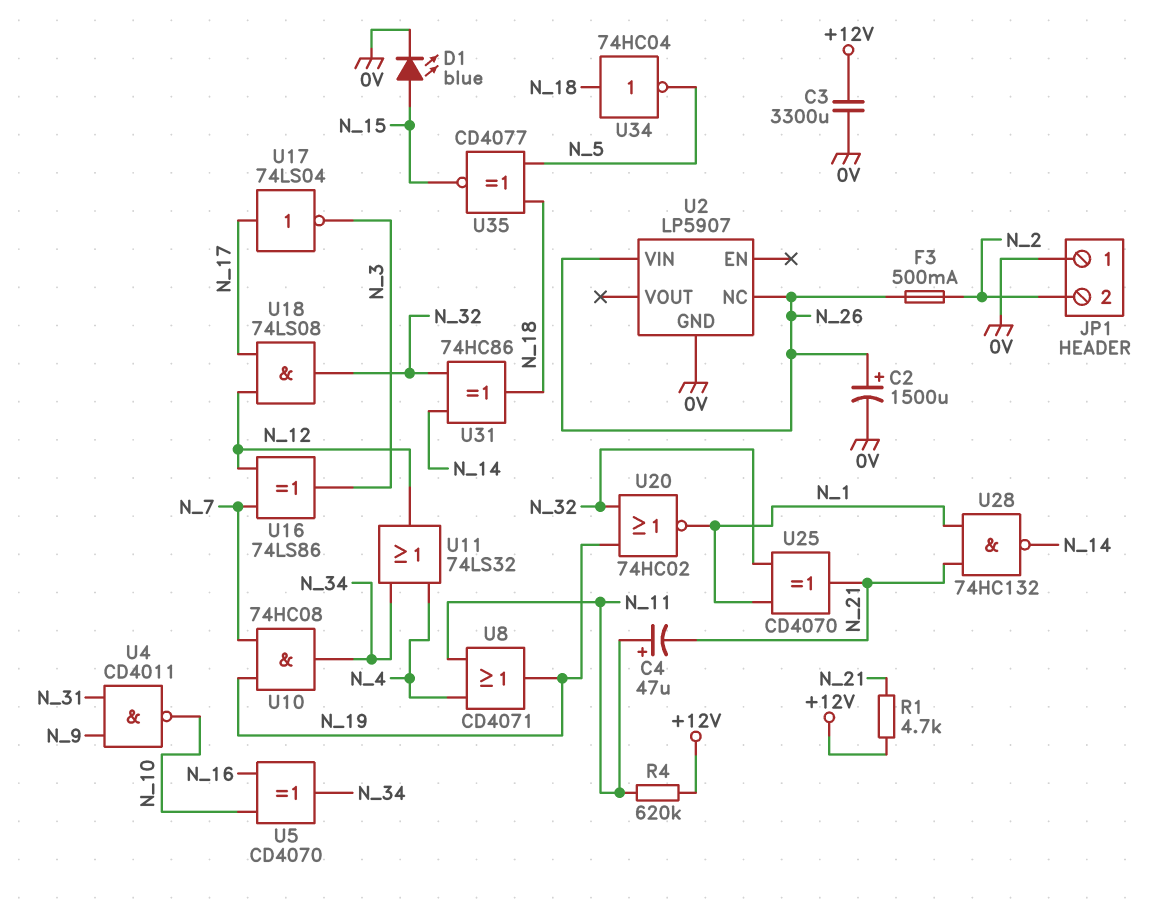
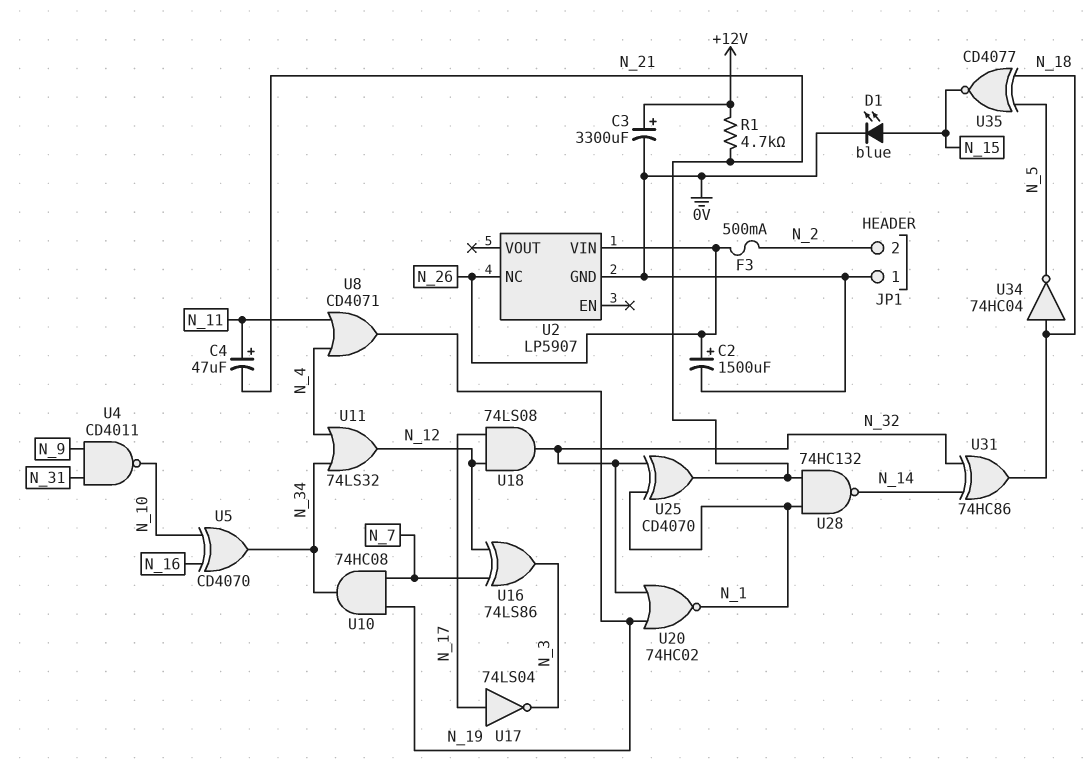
C3: 3300uF (+12V, 0V) -> 3300uF (plus +12V, minus 0V)
R4: 620k (+12V, N_11) -> none

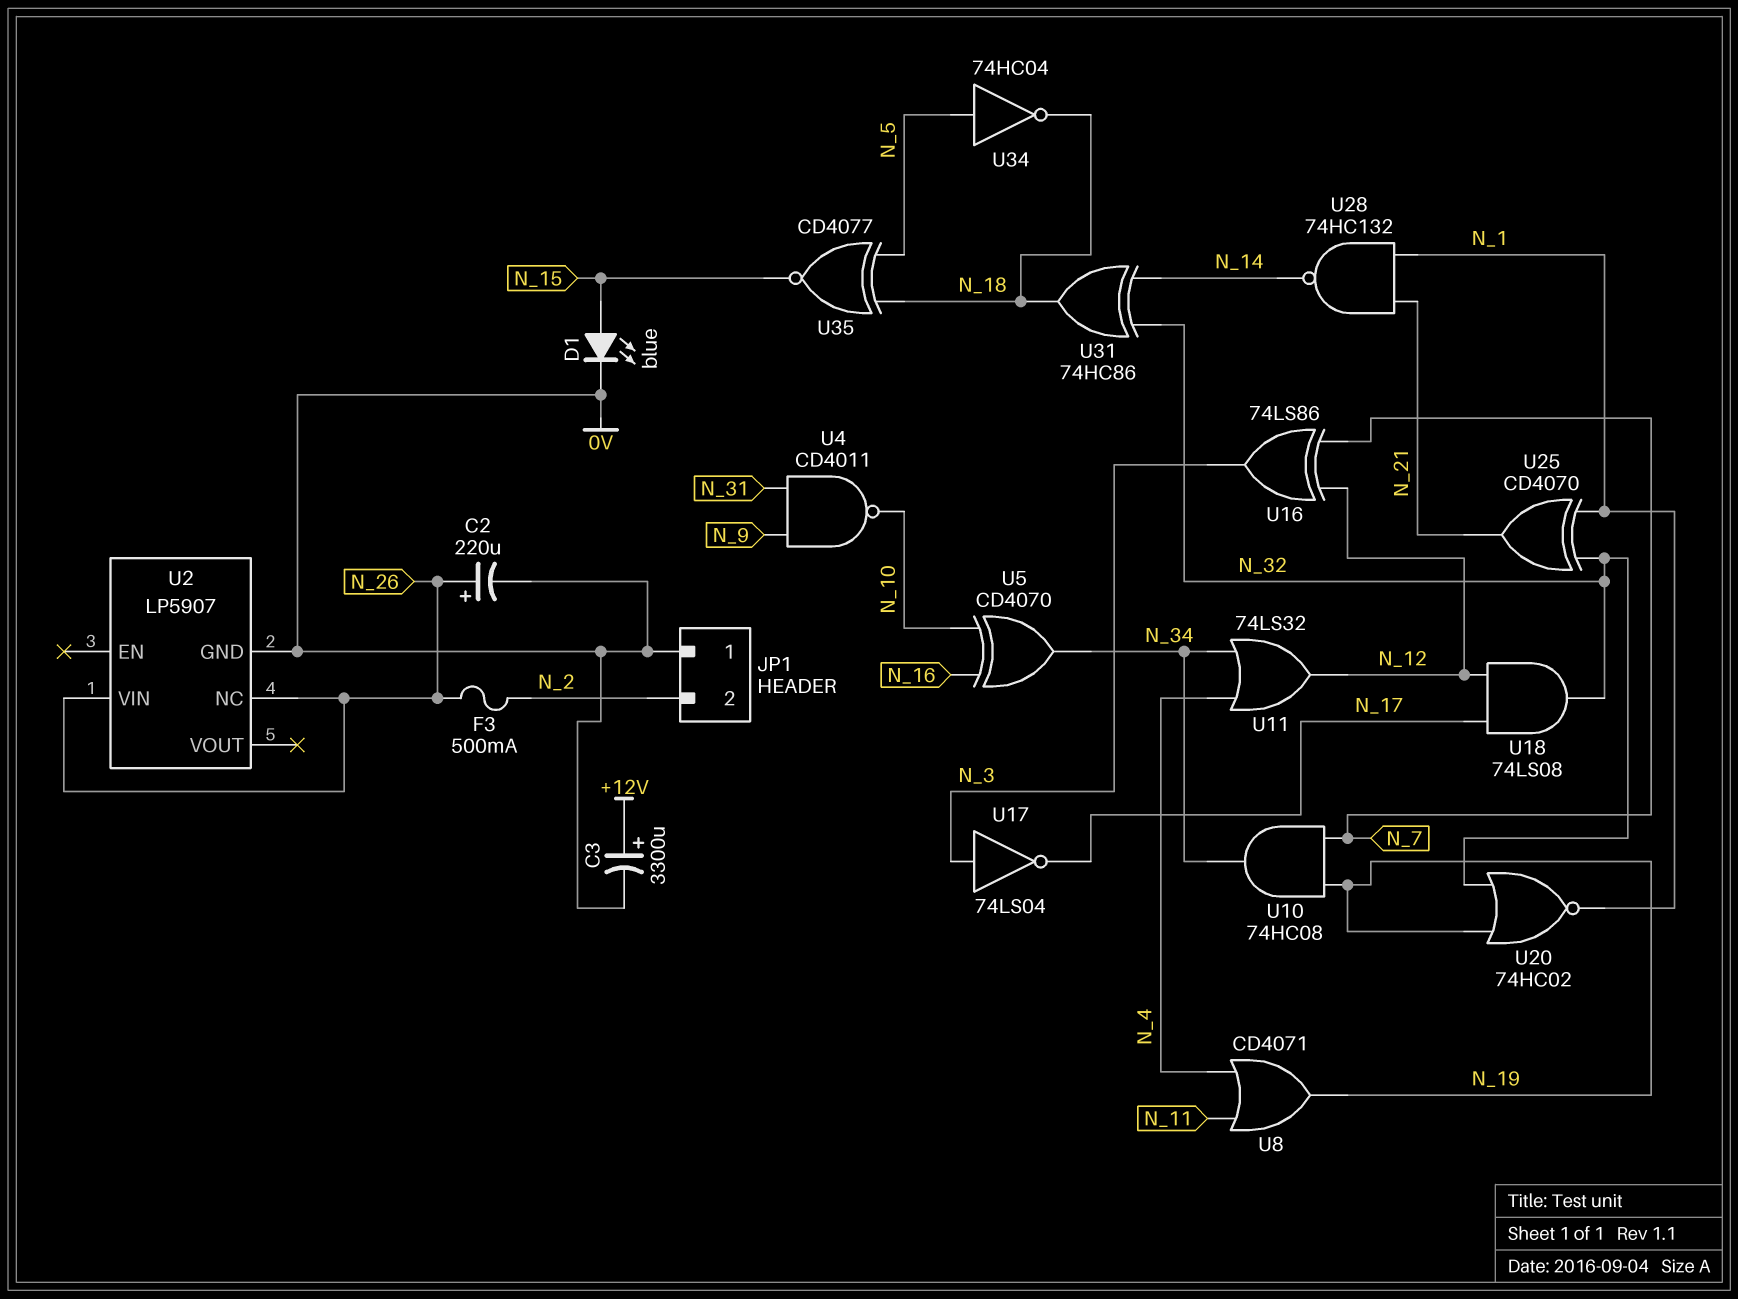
C2: 1500uF (plus N_26, minus 0V) -> 220uF (plus N_26, minus 0V)
C4: 47uF (plus N_11, minus N_21) -> none
R1: 4.7k (+12V, N_21) -> none
U17: NOT 74LS04 (in N_17, out N_3) -> NOT 74LS04 (in N_3, out N_17)
U34: NOT 74HC04 (in N_18, out N_5) -> NOT 74HC04 (in N_5, out N_18)

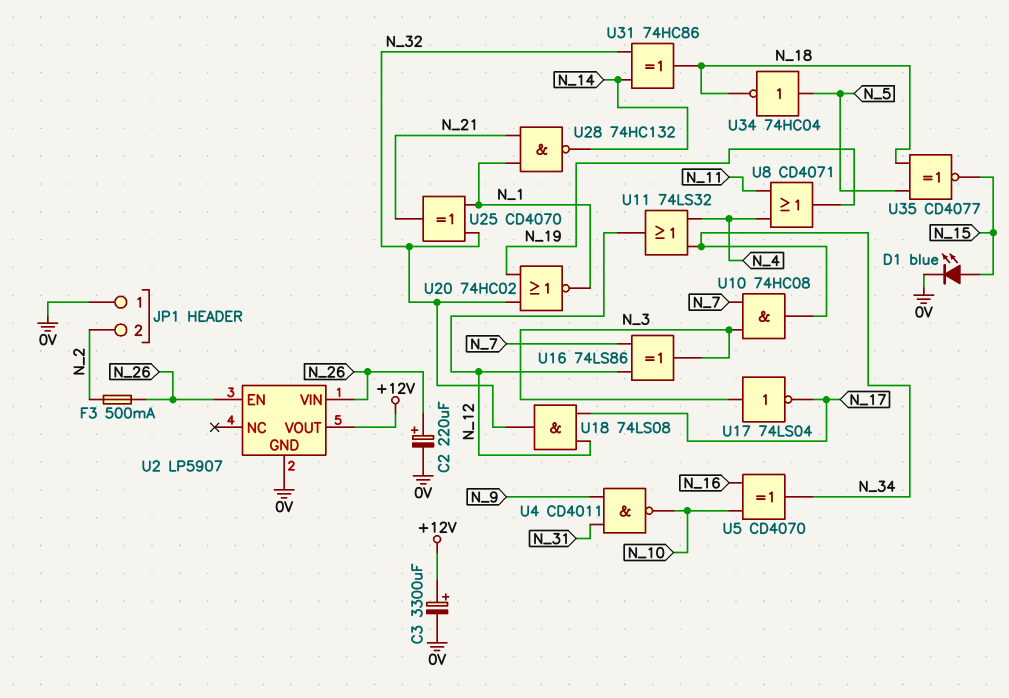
U2 pin EN: none -> N_26
U2 pin NC: N_26 -> none
U2 pin VOUT: none -> +12V
U10: AND 74HC08 (in N_7, in N_19, out N_34) -> AND 74HC08 (in N_3, in N_7, out N_34)

